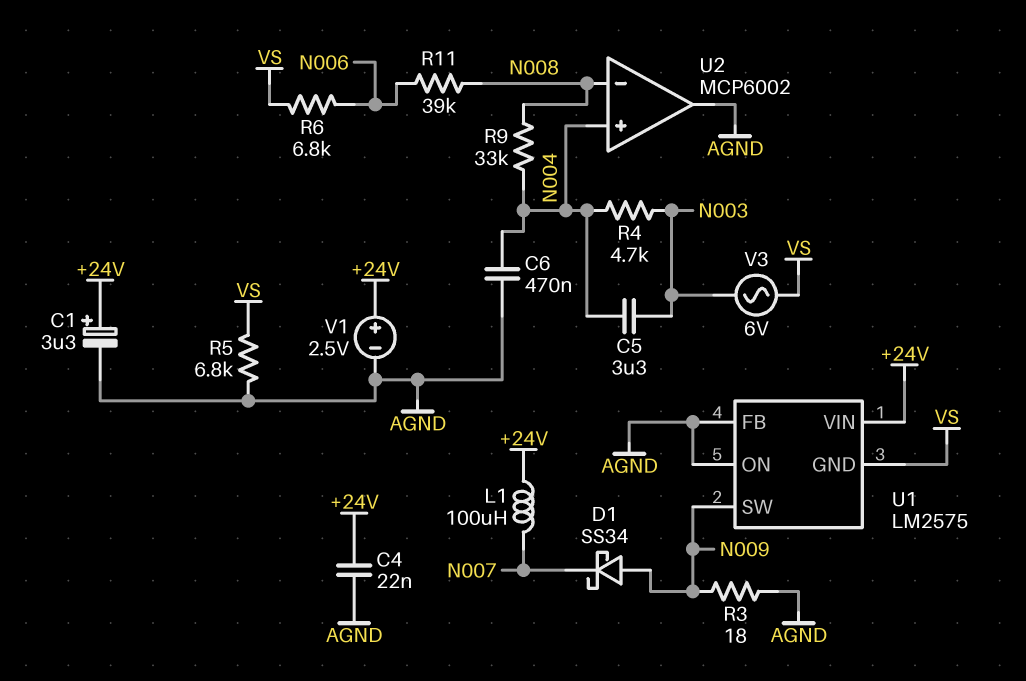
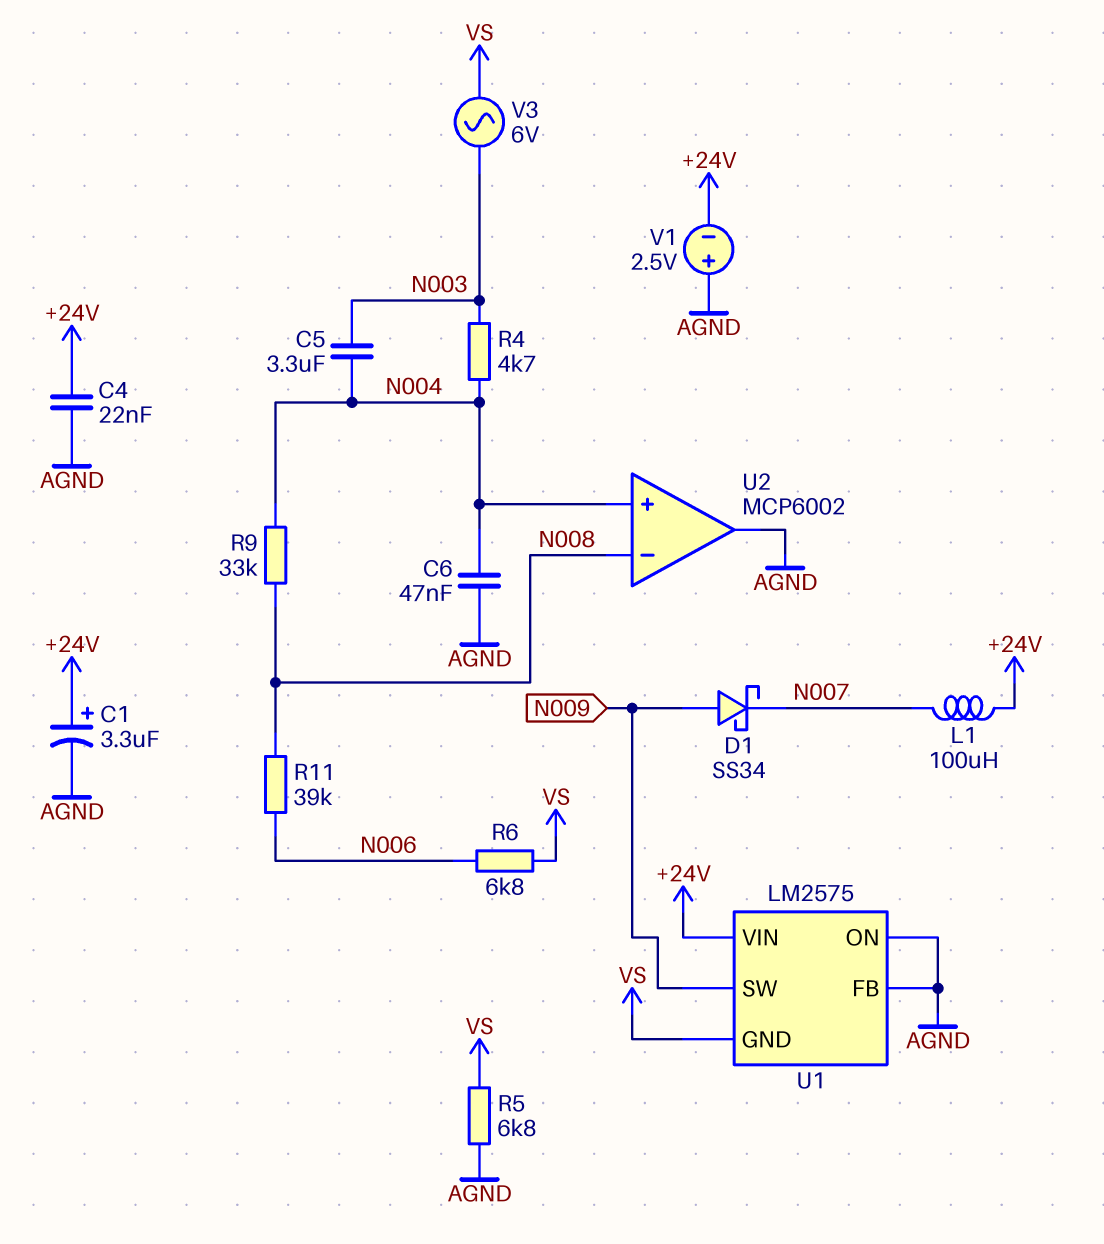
C6: 470nF (AGND, N004) -> 47nF (AGND, N004)
R3: 18 (AGND, N009) -> none
V1: 2.5V (plus +24V, minus AGND) -> 2.5V (plus AGND, minus +24V)

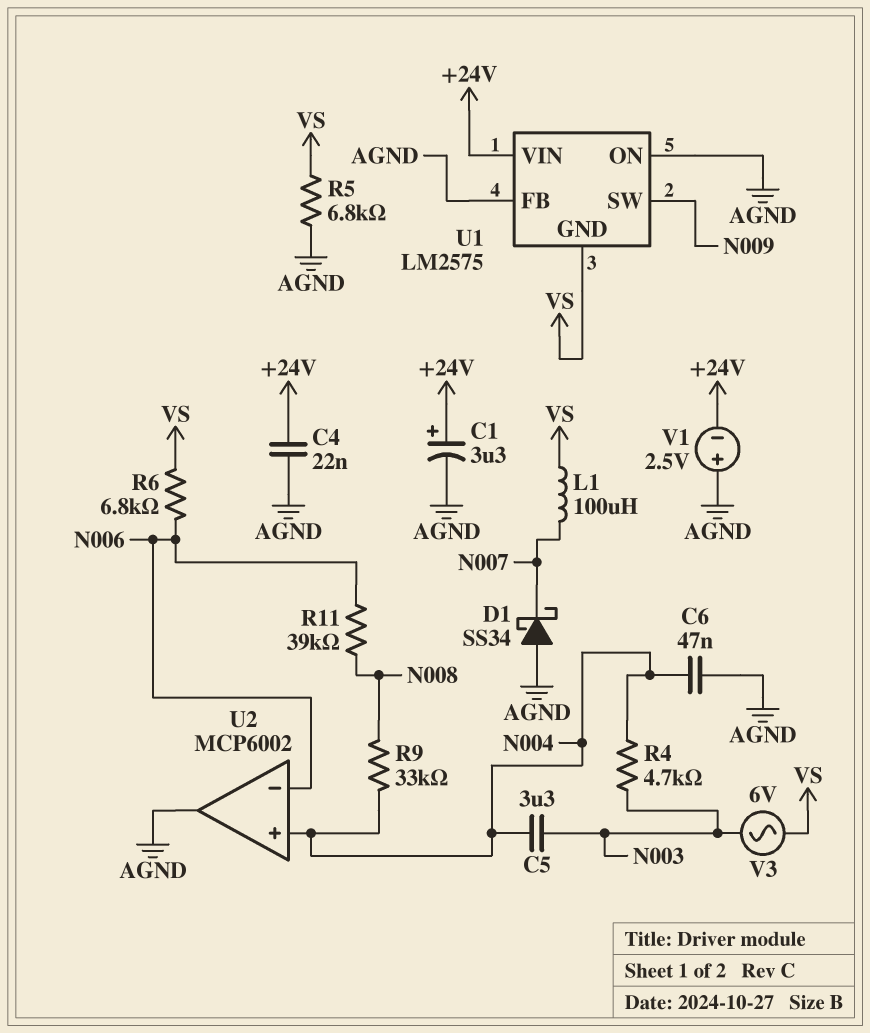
D1: schottky SS34 (A N009, K N007) -> schottky SS34 (A AGND, K N007)
L1: 100uH (+24V, N007) -> 100uH (N007, VS)
U2 pin in-: N008 -> N006

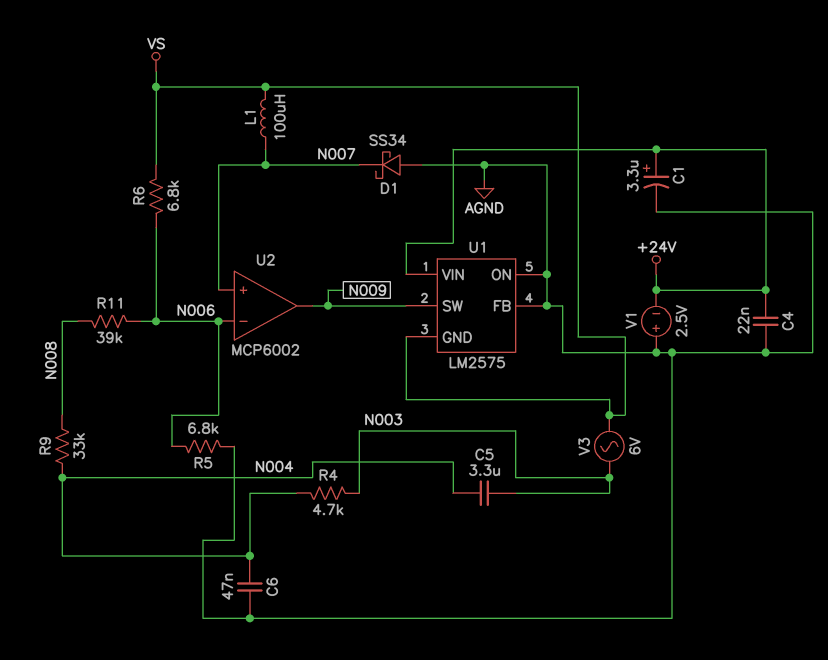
R5: 6.8k (AGND, VS) -> 6.8k (AGND, N006)
U2 pin in+: N004 -> N007
U2 pin out: AGND -> N009

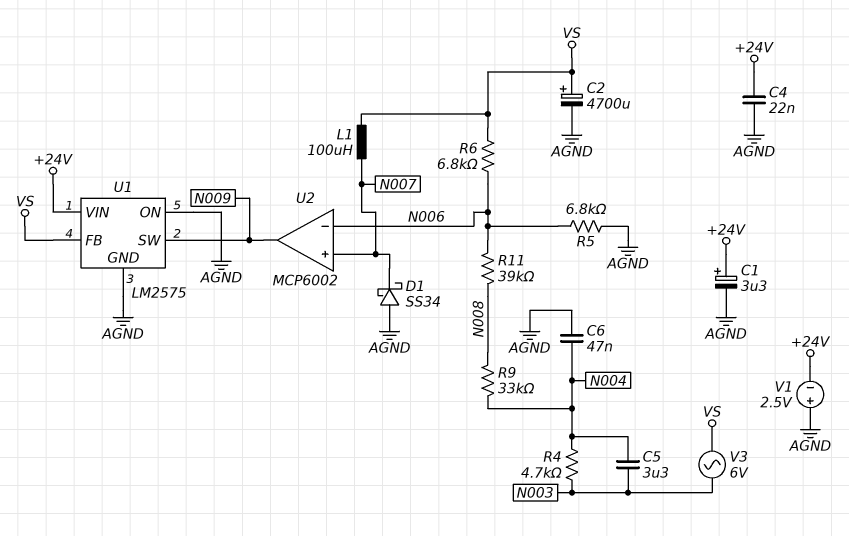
C2: none -> 4700uF (plus VS, minus AGND)
U1 pin FB: AGND -> VS
U1 pin GND: VS -> AGND

